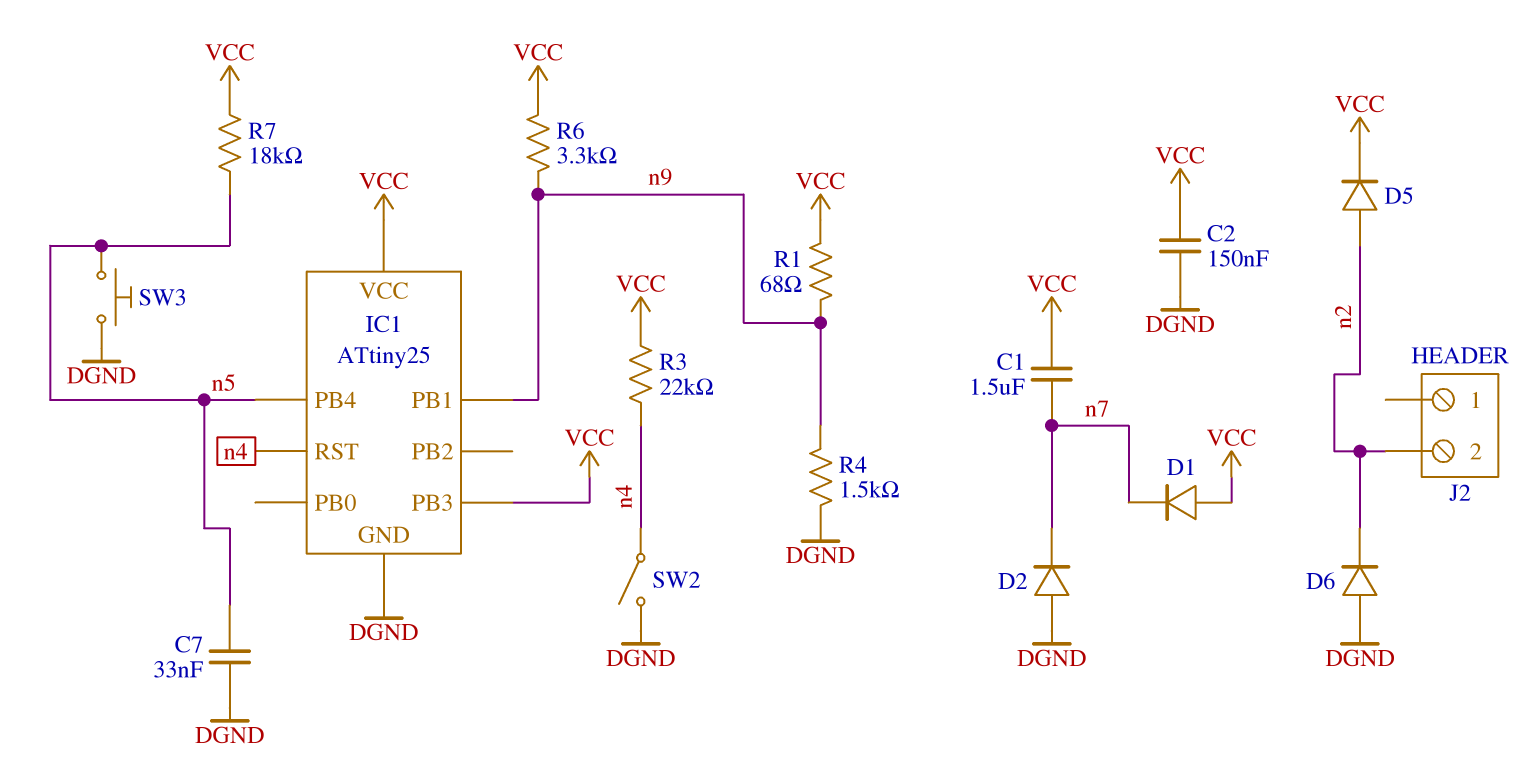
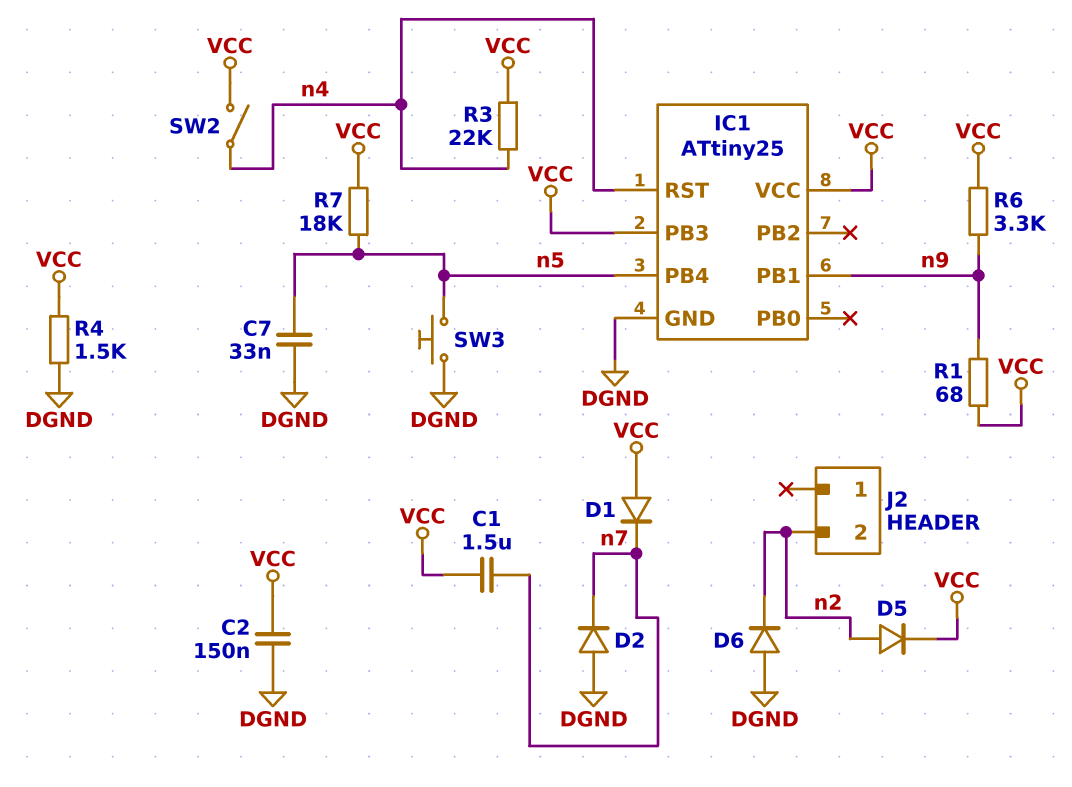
R4: 1.5k (DGND, n9) -> 1.5k (DGND, VCC)
SW2: switch (DGND, n4) -> switch (VCC, n4)

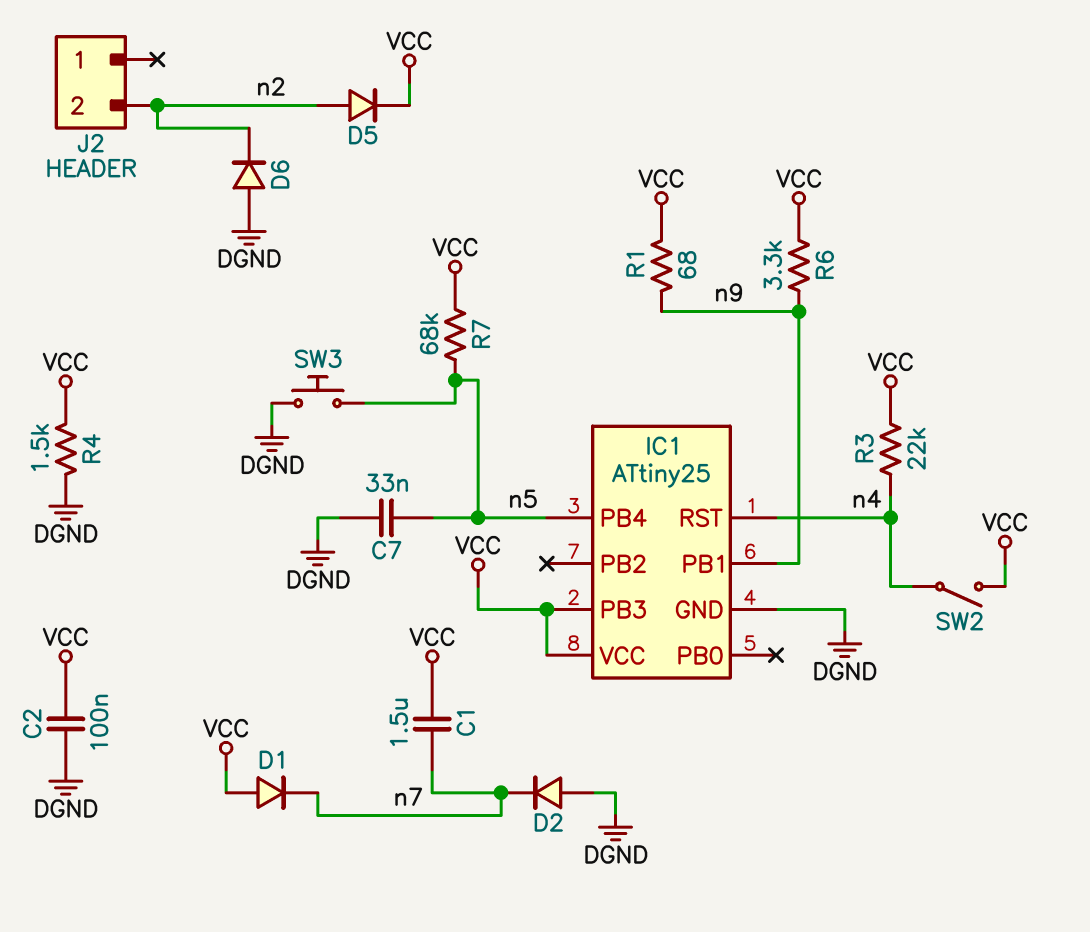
C2: 150nF (DGND, VCC) -> 100nF (DGND, VCC)
R7: 18k (VCC, n5) -> 68k (VCC, n5)

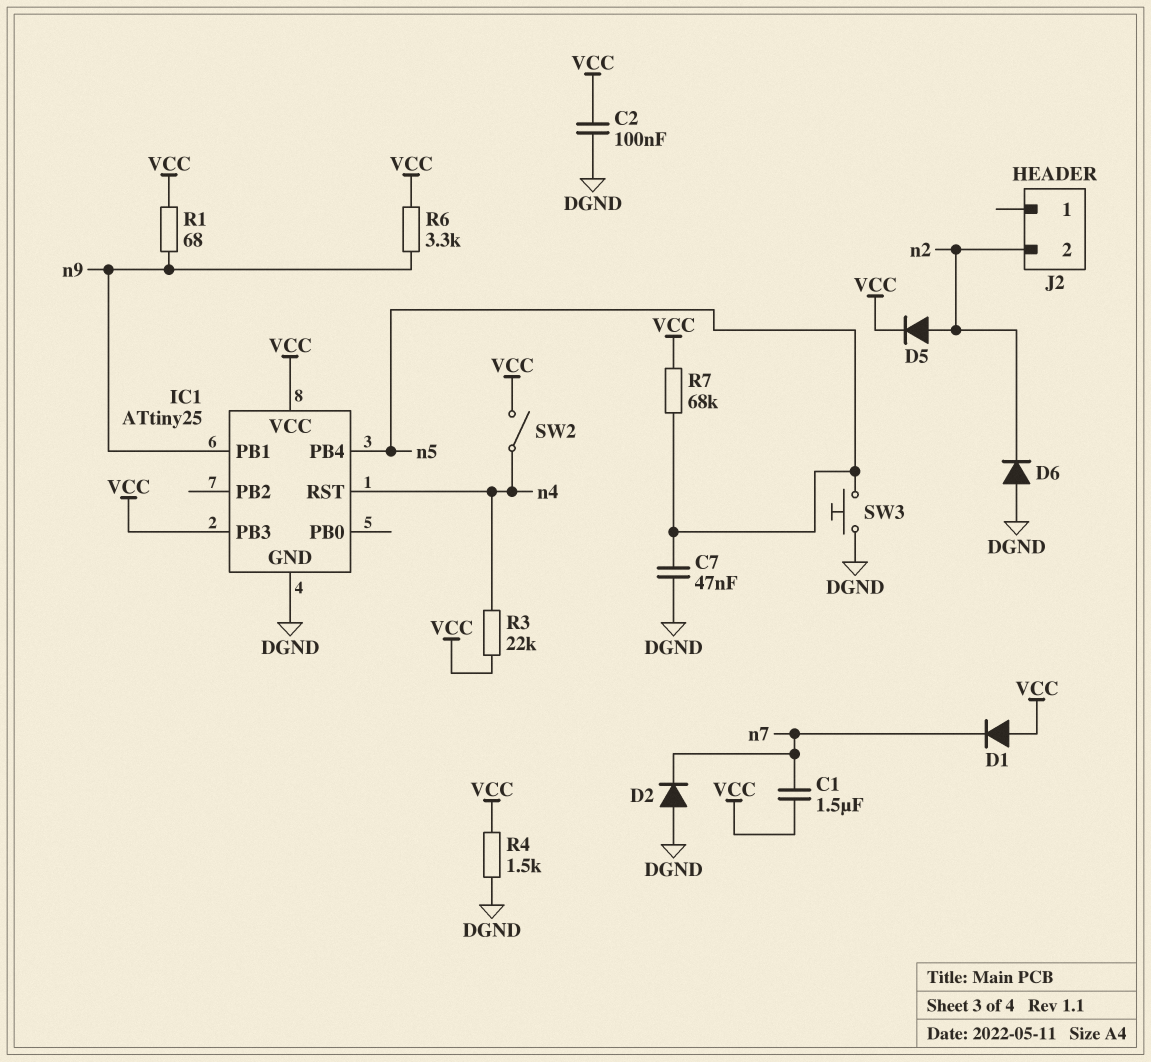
C7: 33nF (DGND, n5) -> 47nF (DGND, n5)

